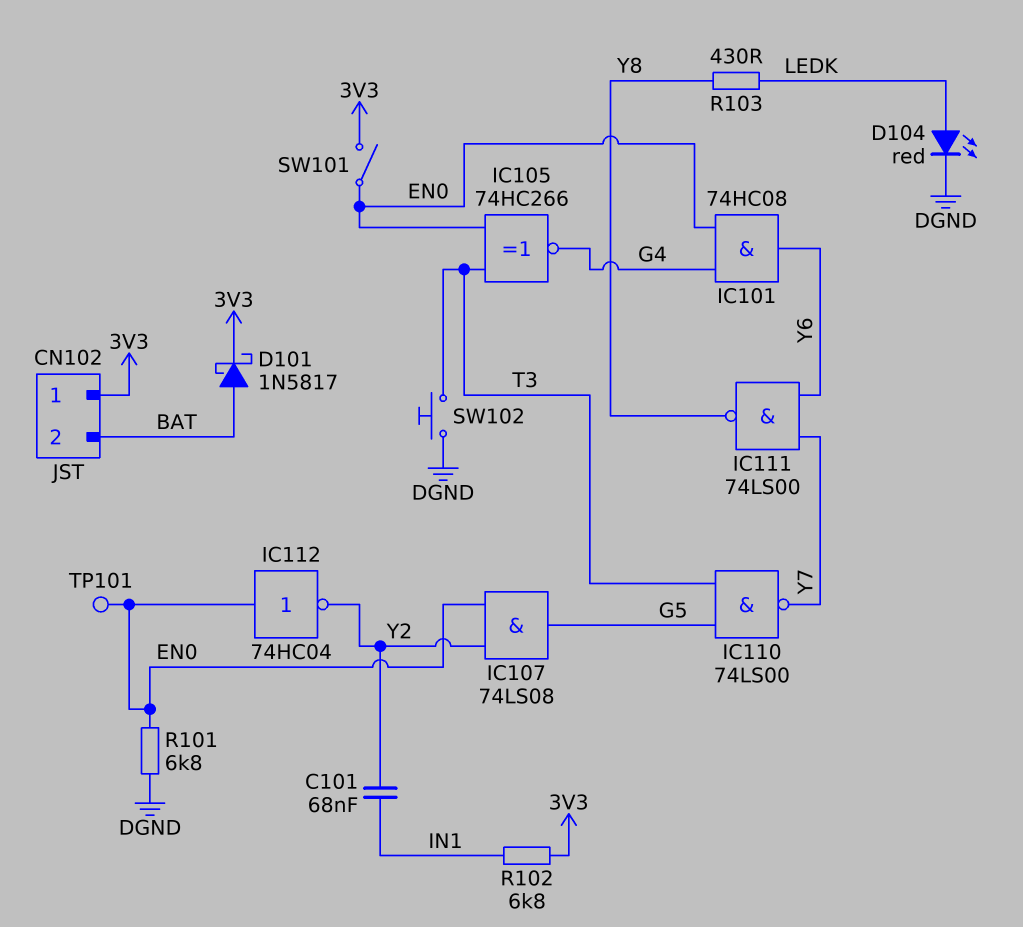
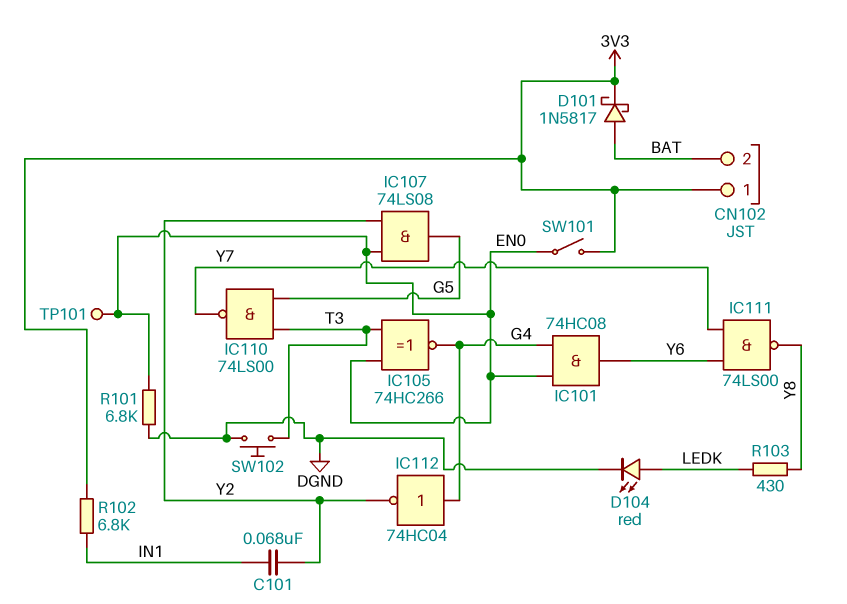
IC112: NOT 74HC04 (in EN0, out Y2) -> NOT 74HC04 (in G4, out Y2)

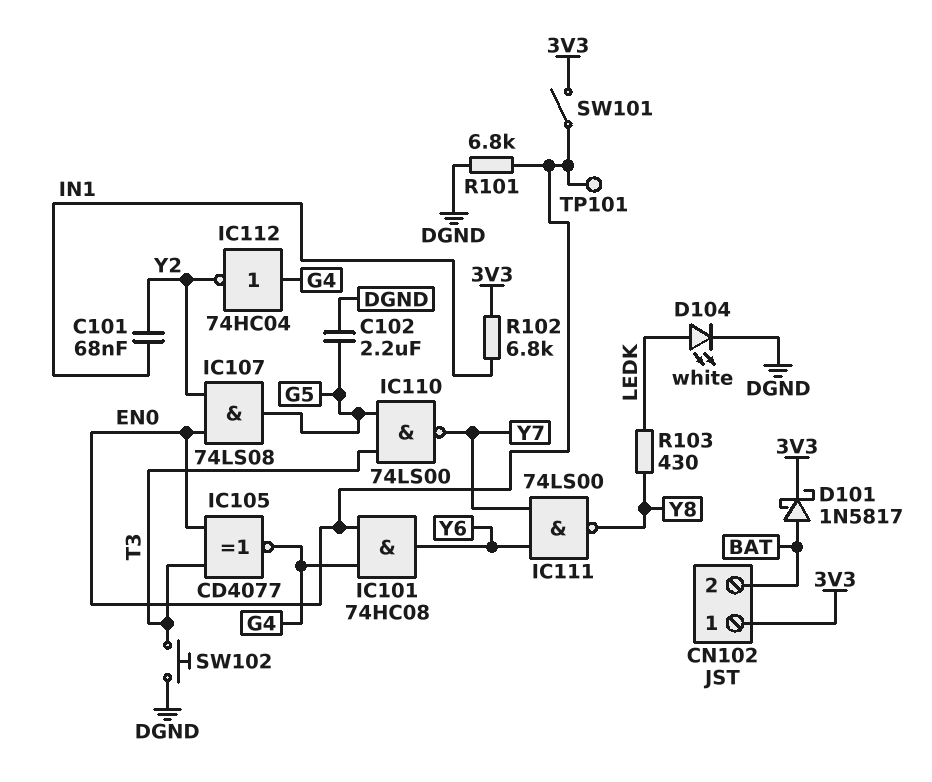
C102: none -> 2.2uF (DGND, G5)
D104: LED red (A LEDK, K DGND) -> LED white (A LEDK, K DGND)
IC105: XNOR 74HC266 (in EN0, in T3, out G4) -> XNOR CD4077 (in EN0, in T3, out G4)

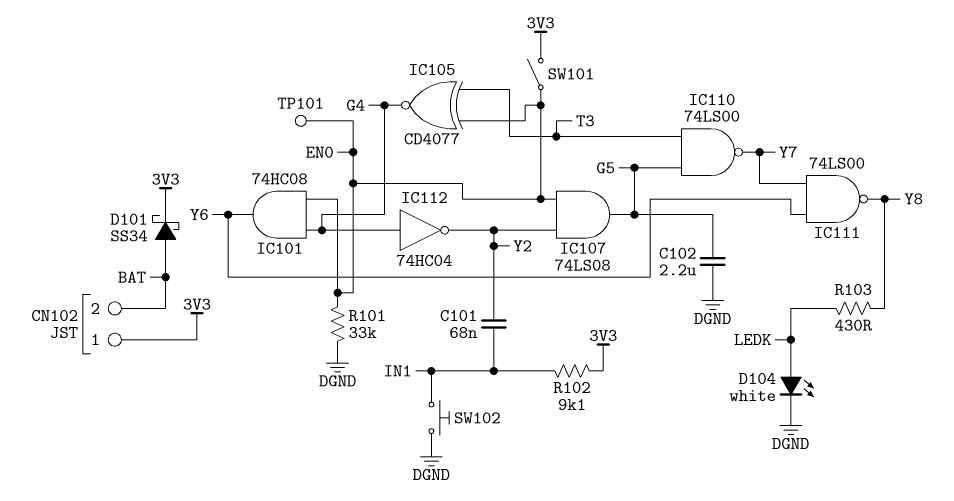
D101: schottky 1N5817 (A BAT, K 3V3) -> schottky SS34 (A BAT, K 3V3)
R101: 6.8k (DGND, EN0) -> 33k (DGND, EN0)
R102: 6.8k (3V3, IN1) -> 9.1k (3V3, IN1)
SW102: button (DGND, T3) -> button (DGND, IN1)

